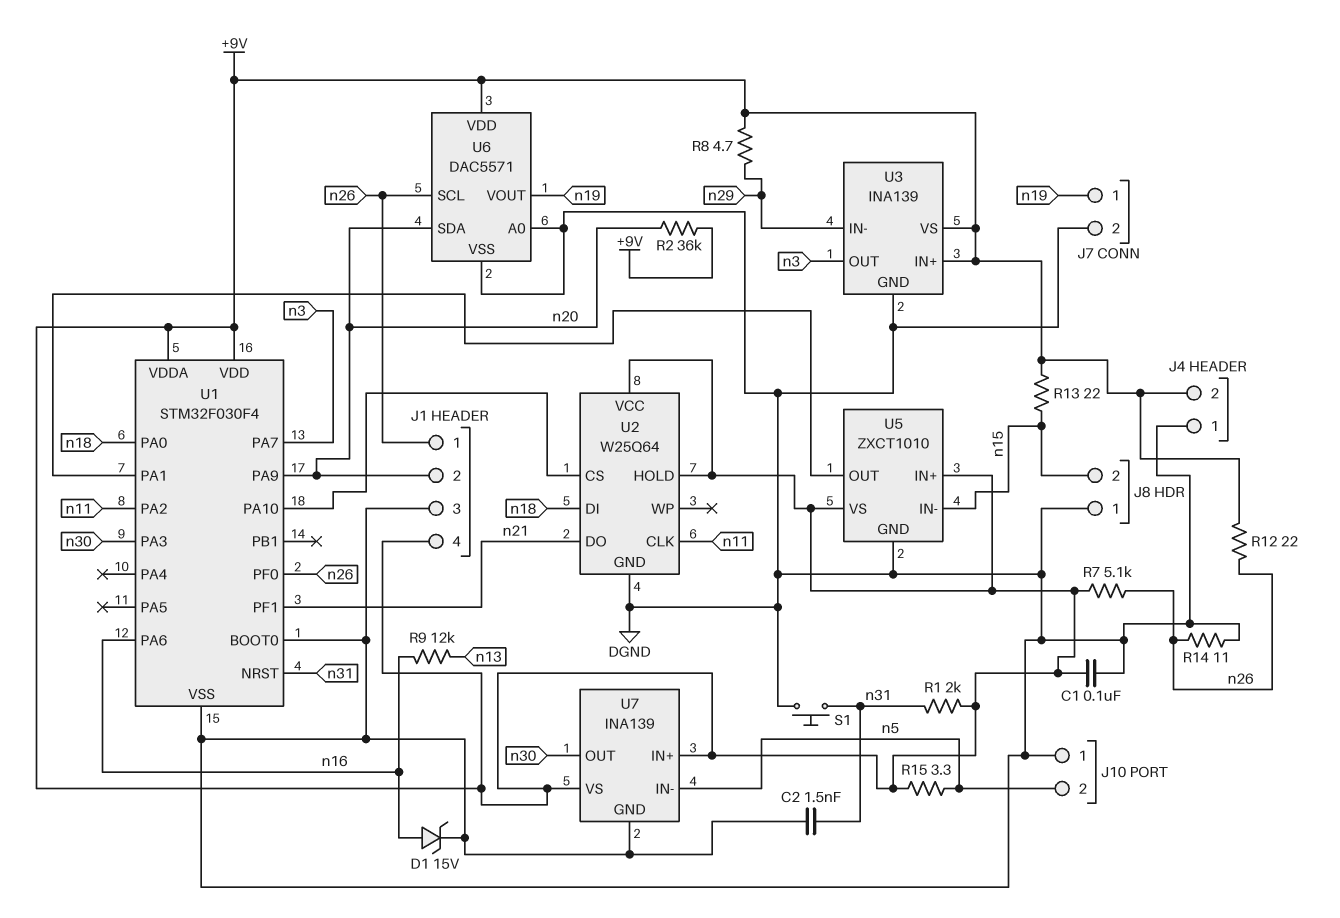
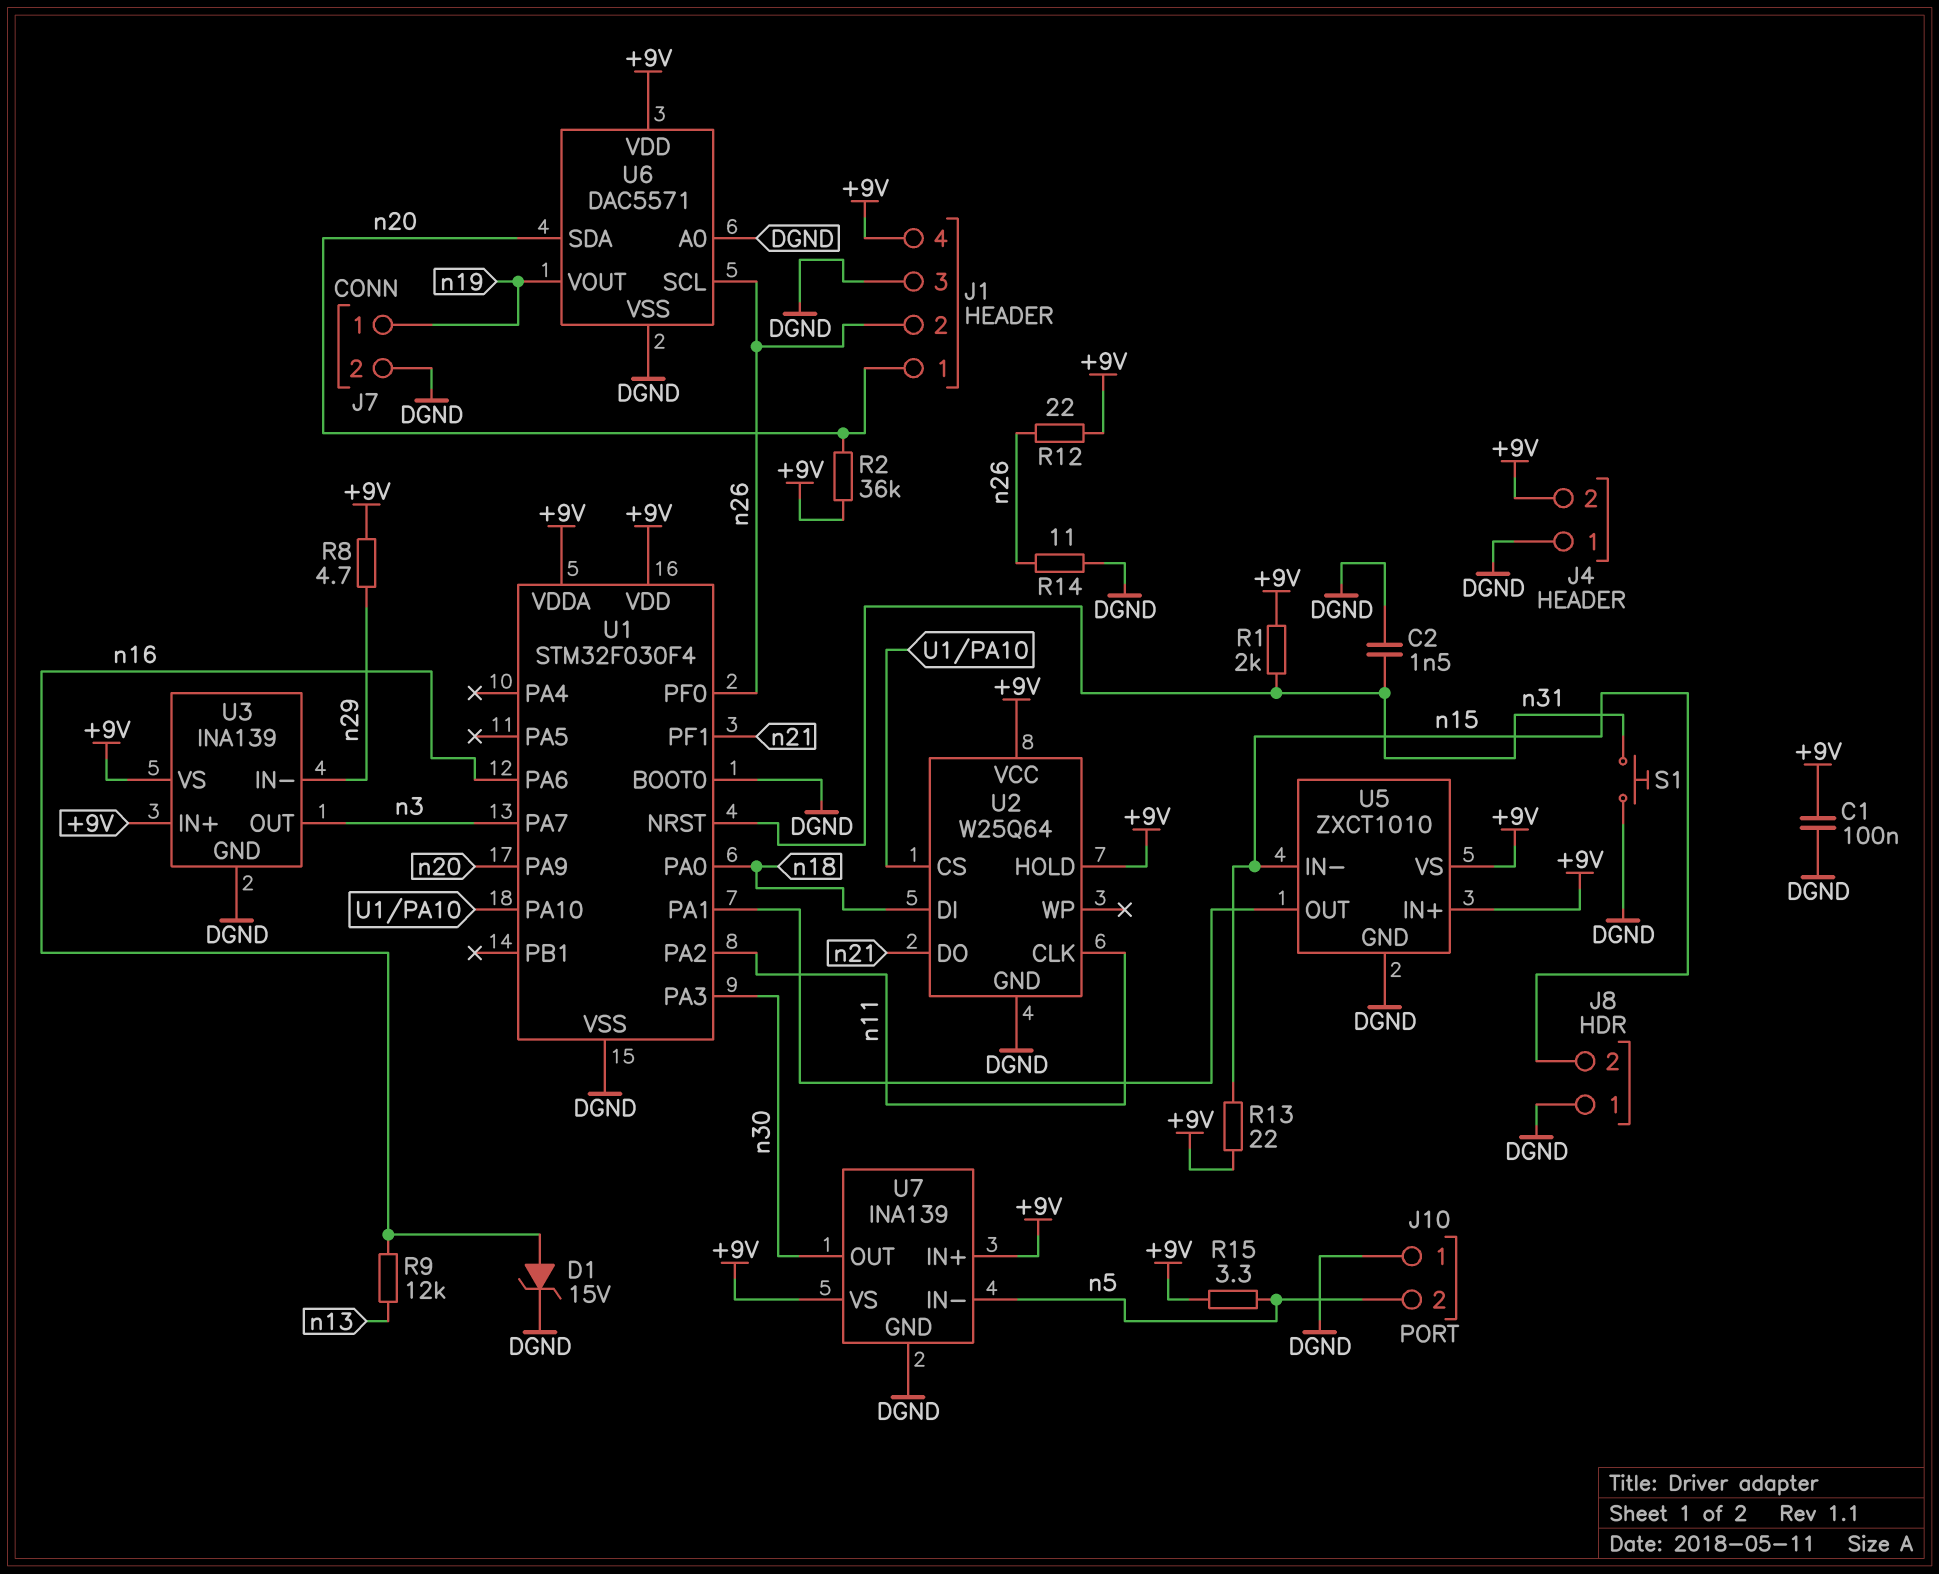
J1 pin 1: n26 -> n20
J1 pin 2: n20 -> n26
R7: 5.1k (+9V, n26) -> none

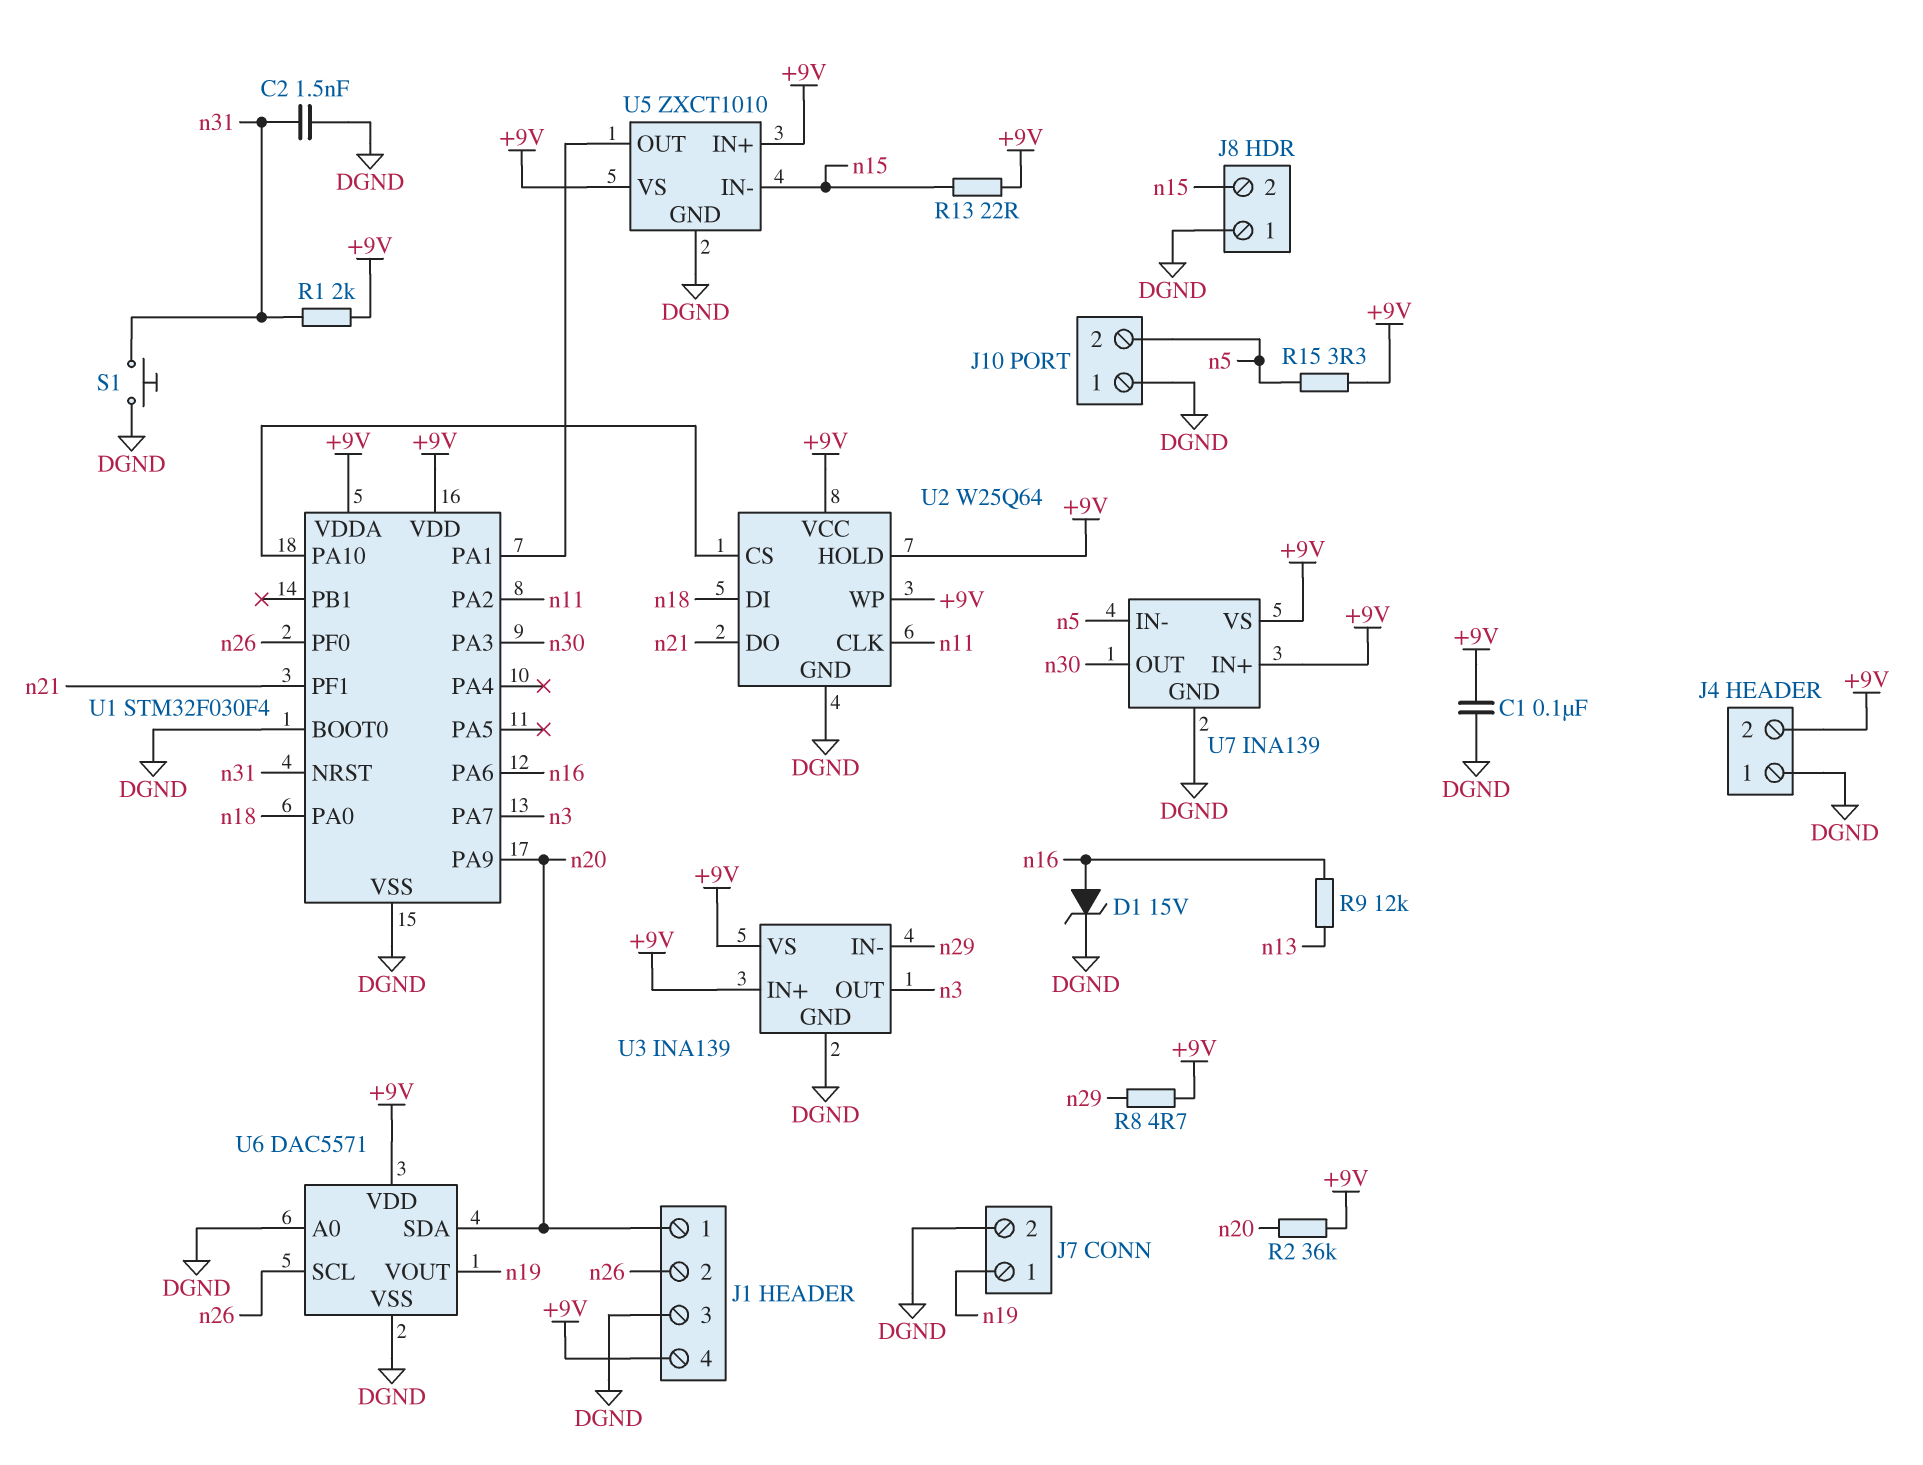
R12: 22 (+9V, n26) -> none
R14: 11 (DGND, n26) -> none
U2 pin WP: none -> +9V

